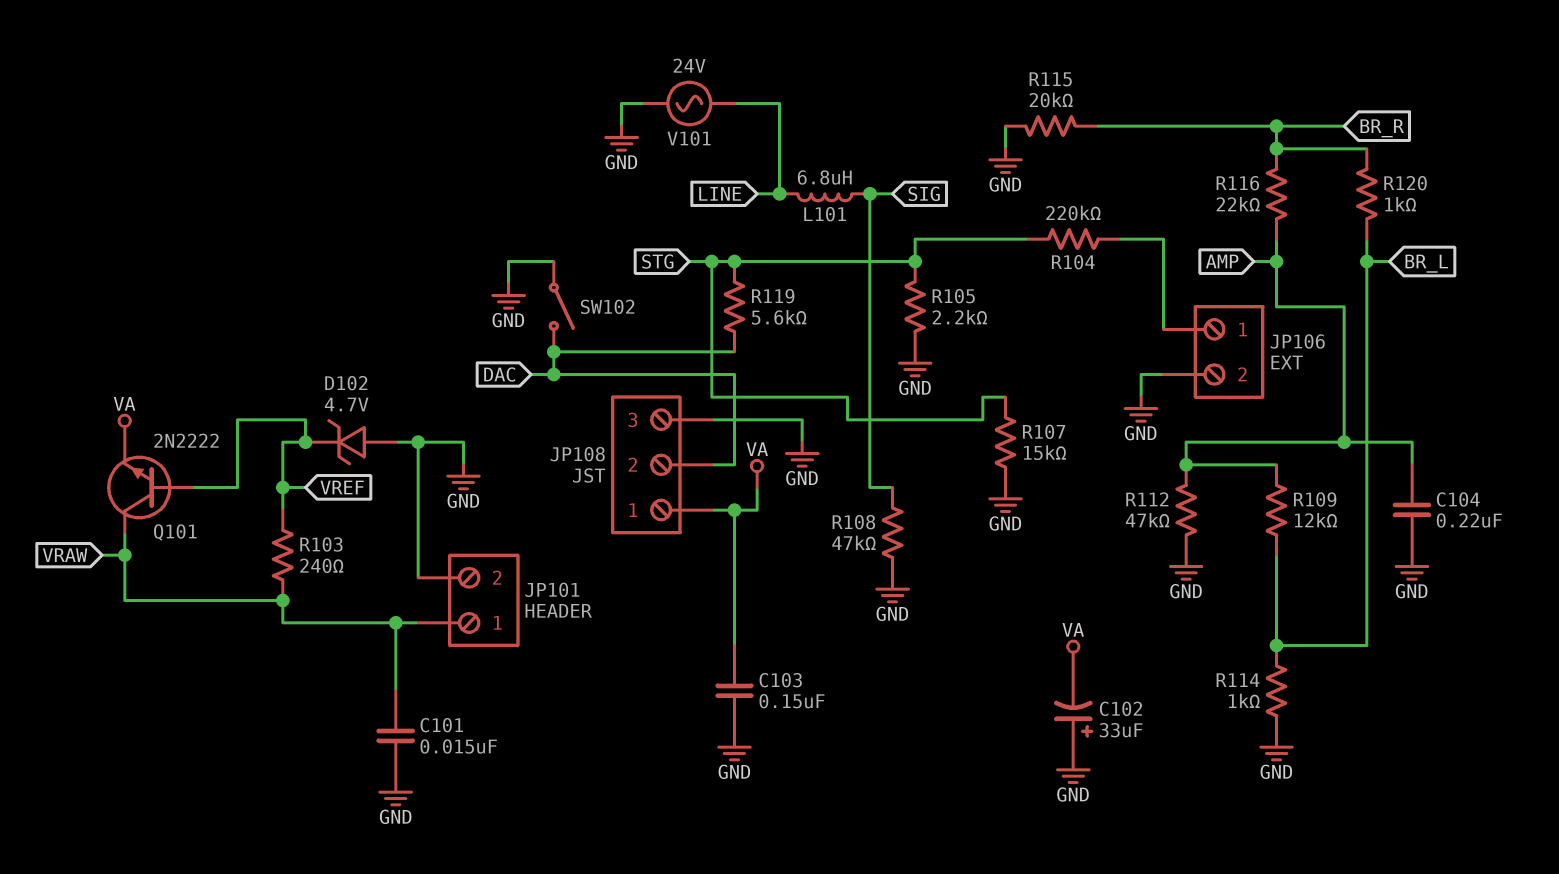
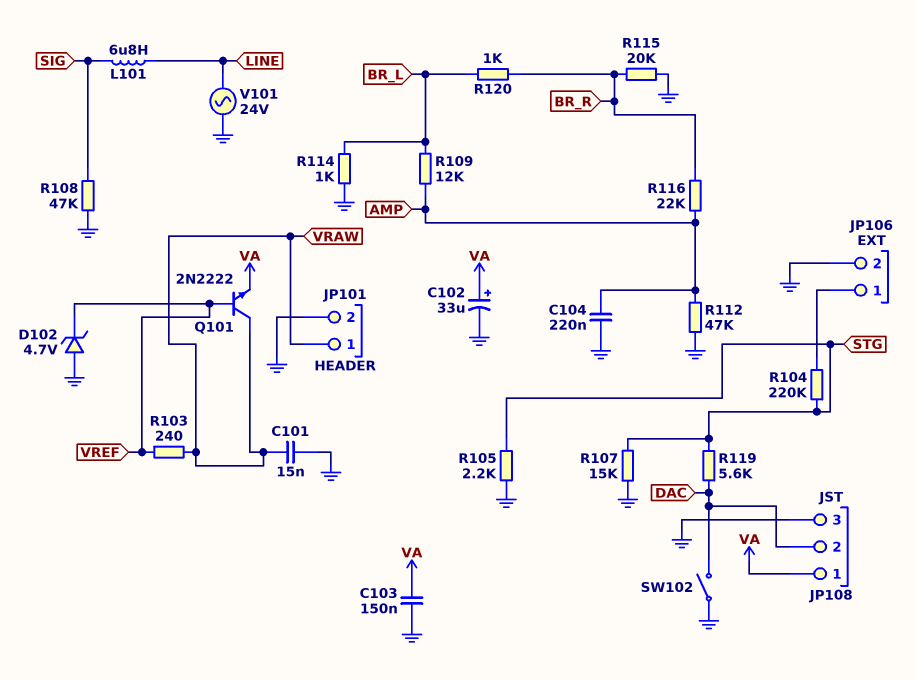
C102: 33uF (plus GND, minus VA) -> 33uF (plus VA, minus GND)

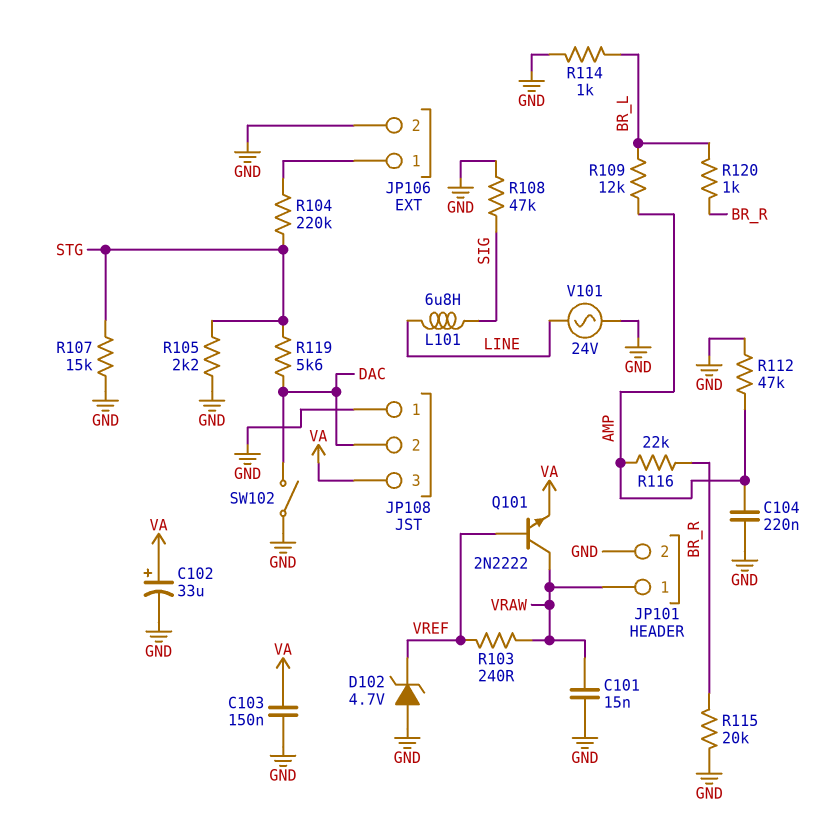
JP108 pin 1: VA -> GND
JP108 pin 3: GND -> VA

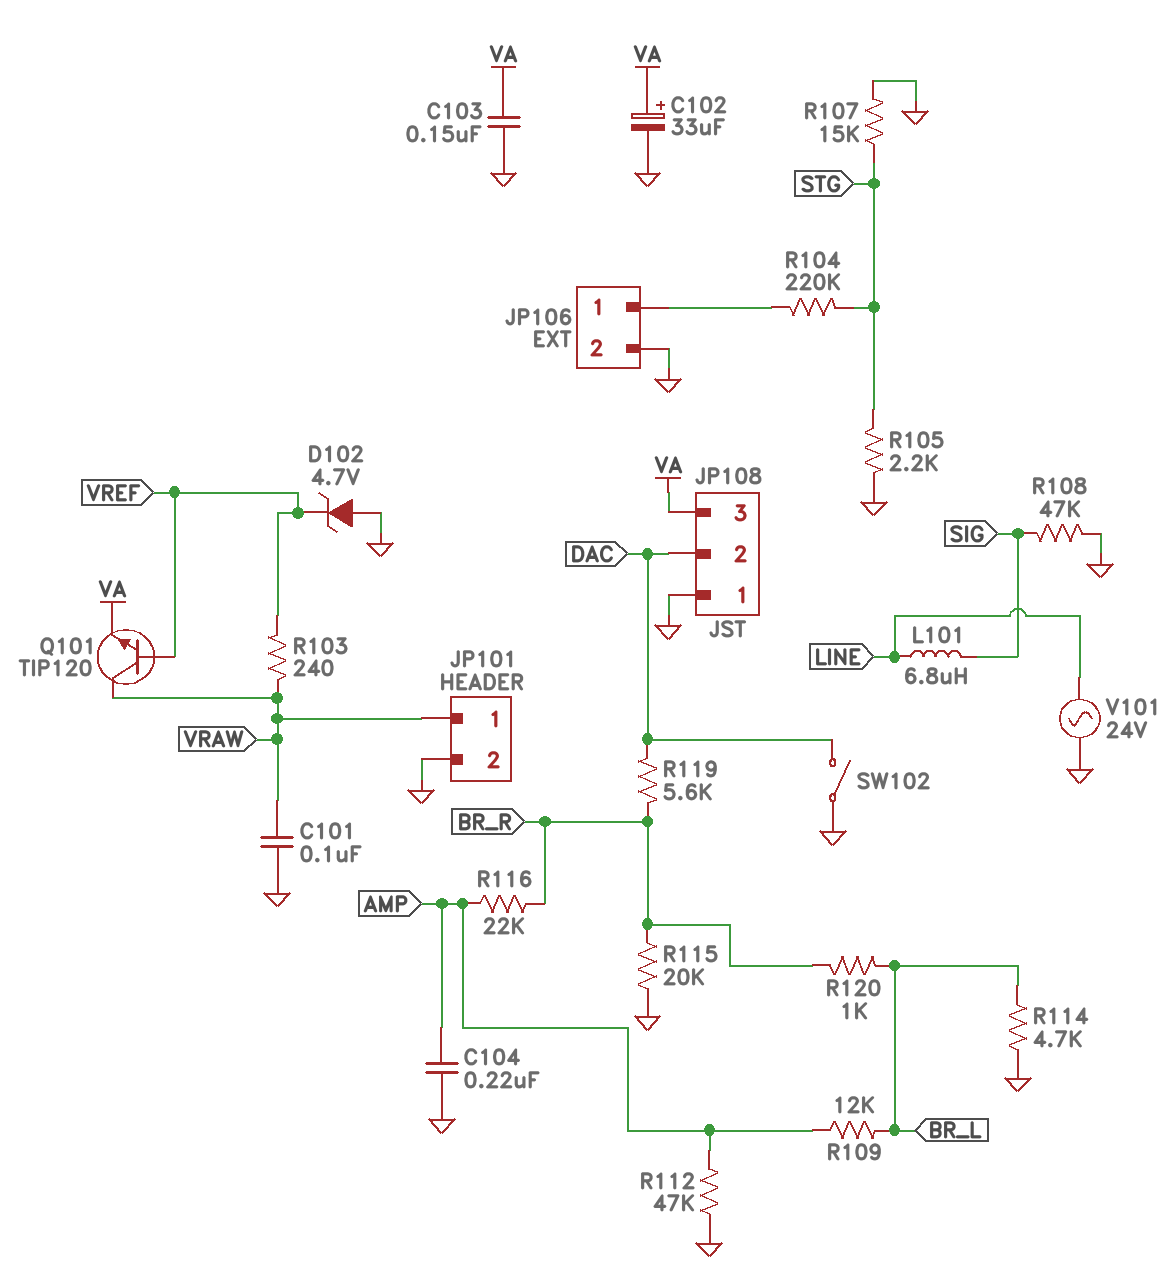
C101: 15nF (GND, VRAW) -> 100nF (GND, VRAW)
Q101: NPN 2N2222 (B VREF, C VRAW, E VA) -> NPN TIP120 (B VREF, C VRAW, E VA)
R114: 1k (BR_L, GND) -> 4.7k (BR_L, GND)
R119: 5.6k (DAC, STG) -> 5.6k (BR_R, DAC)

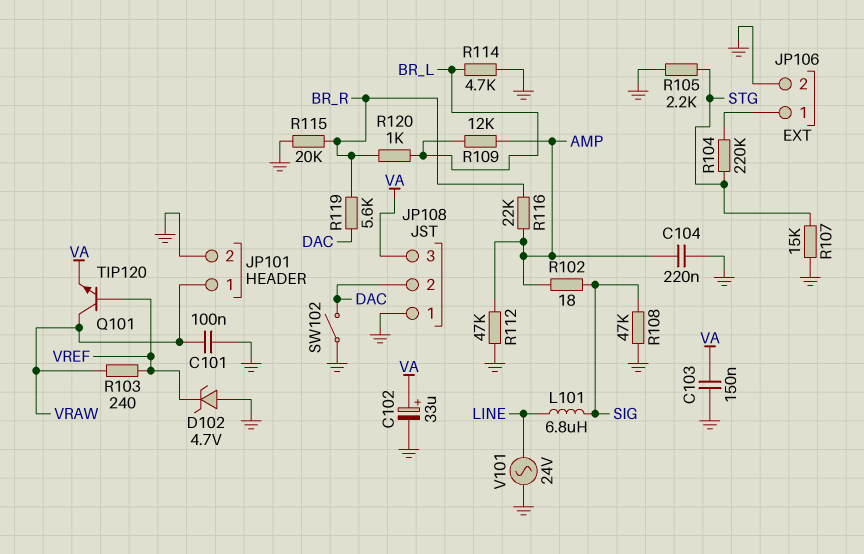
R102: none -> 18 (AMP, SIG)

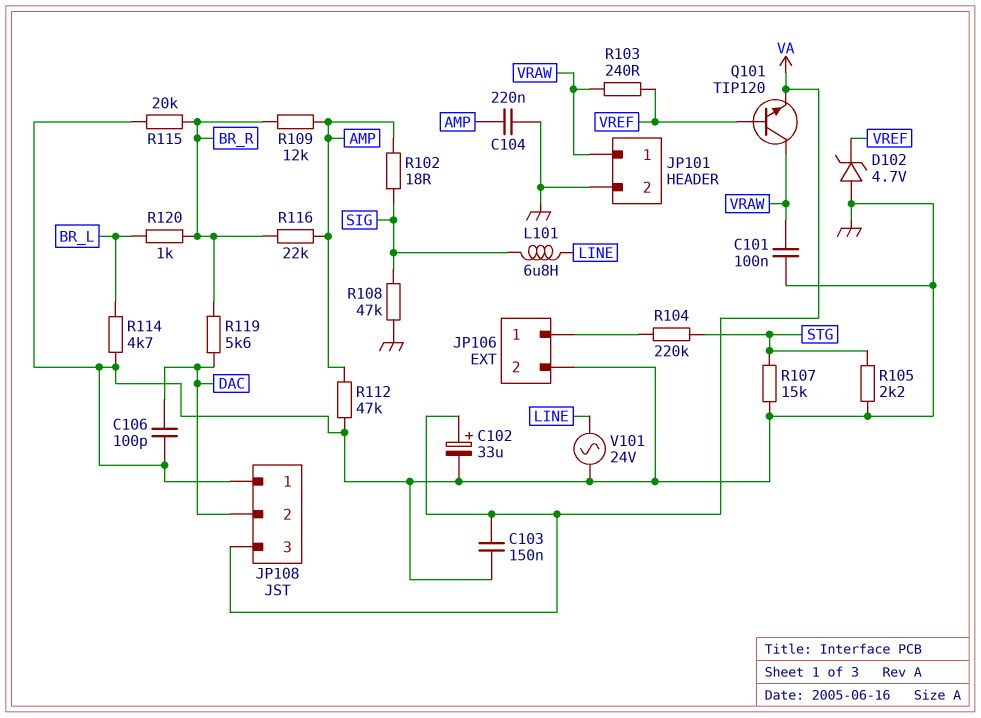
C106: none -> 100pF (DAC, GND)
R109: 12k (AMP, BR_L) -> 12k (AMP, BR_R)
SW102: switch (DAC, GND) -> none

